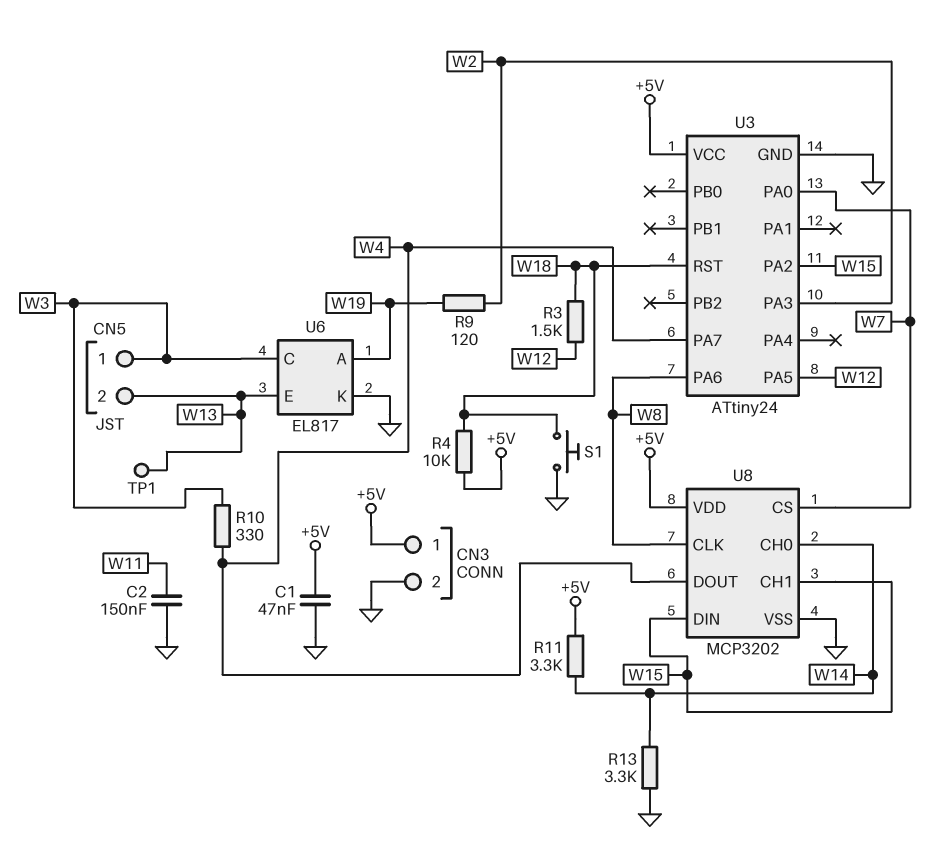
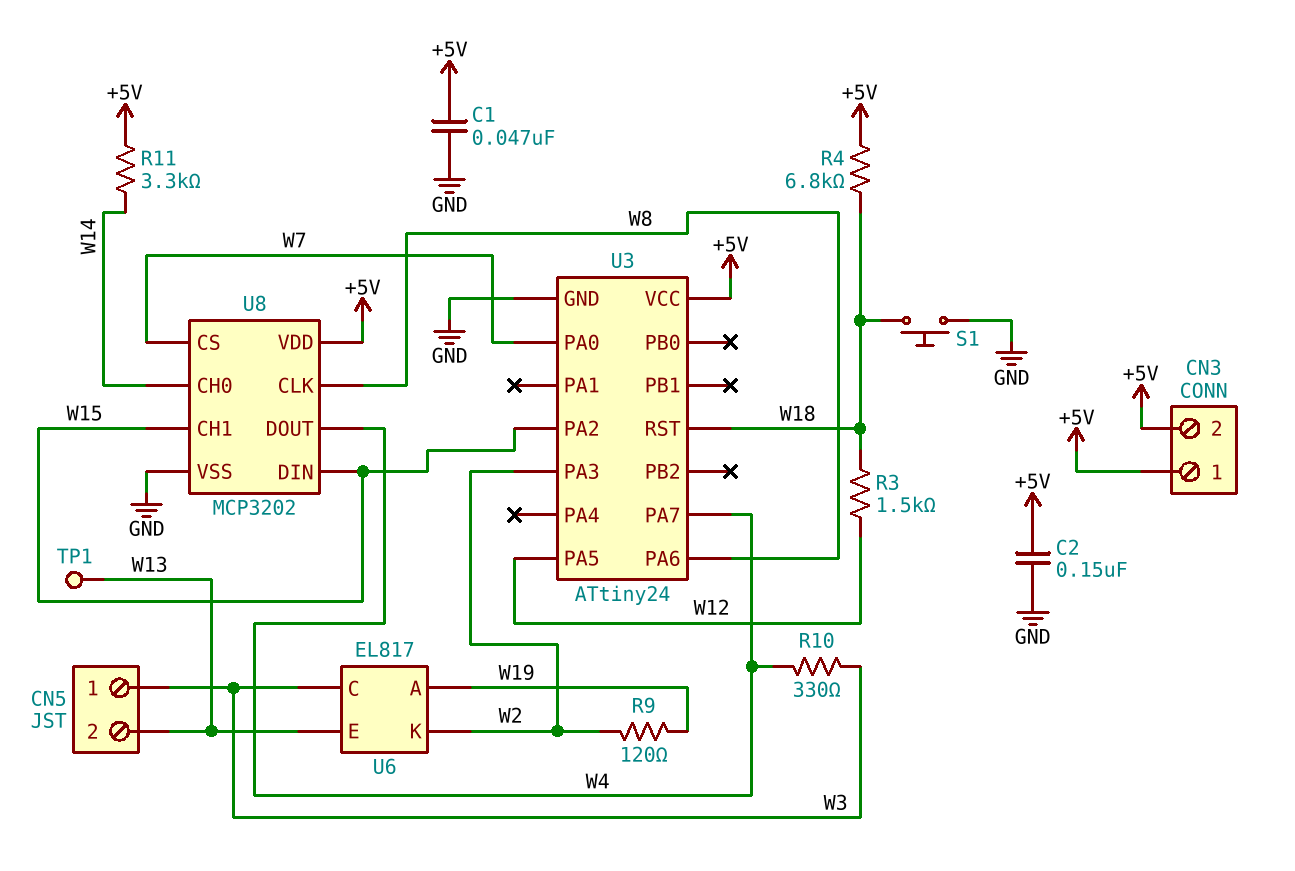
C2: 150nF (GND, W11) -> 150nF (+5V, GND)
CN3 pin 2: GND -> +5V
R4: 10k (+5V, W18) -> 6.8k (+5V, W18)
R13: 3.3k (GND, W14) -> none
U6 pin K: GND -> W2

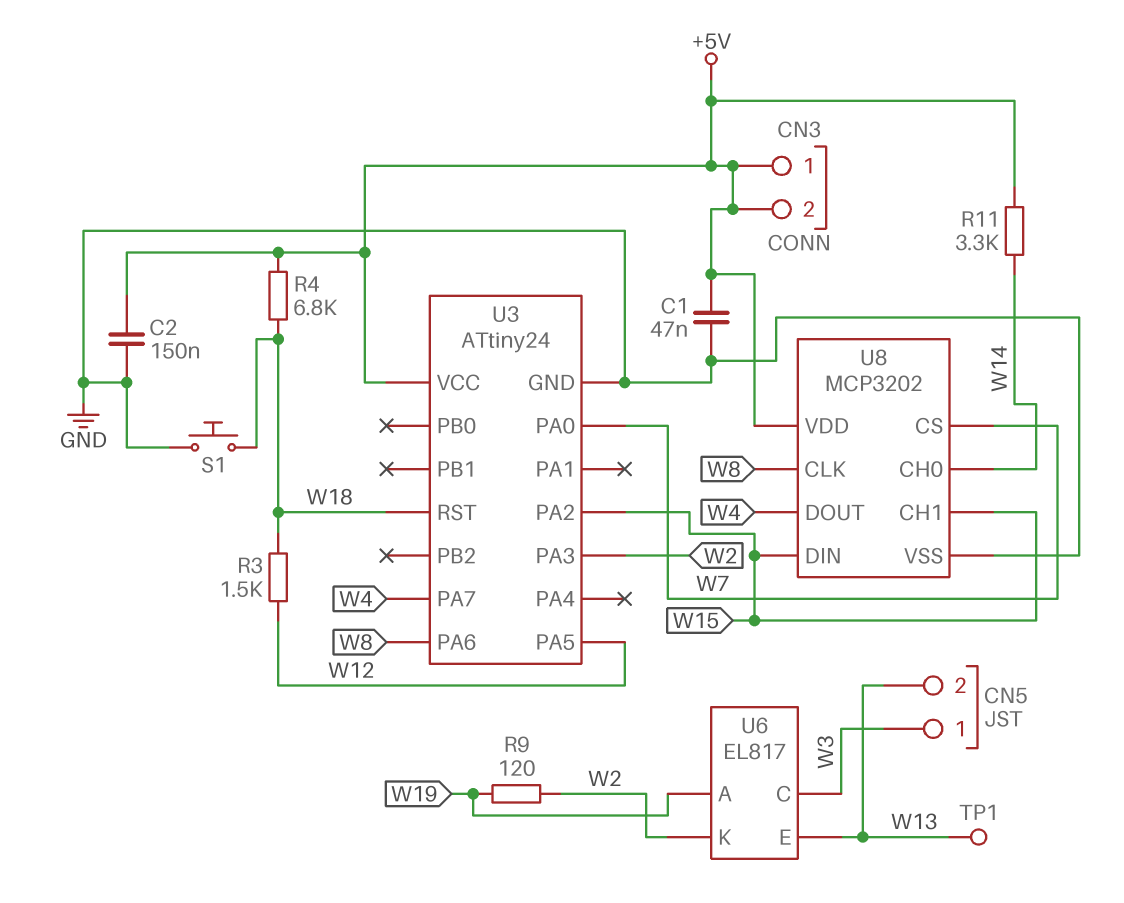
R10: 330 (W3, W4) -> none

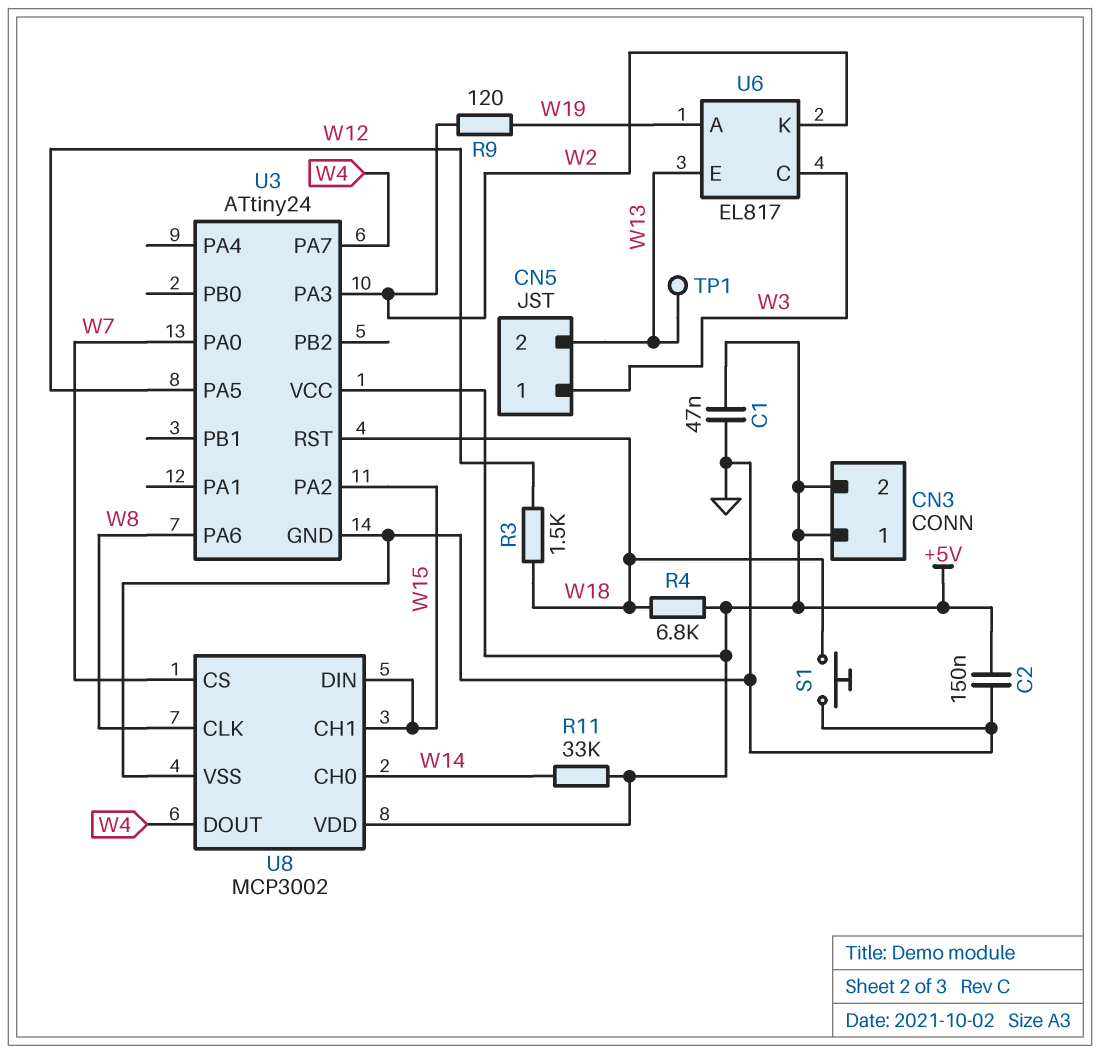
R11: 3.3k (+5V, W14) -> 33k (+5V, W14)
U8: MCP3202 -> MCP3002

